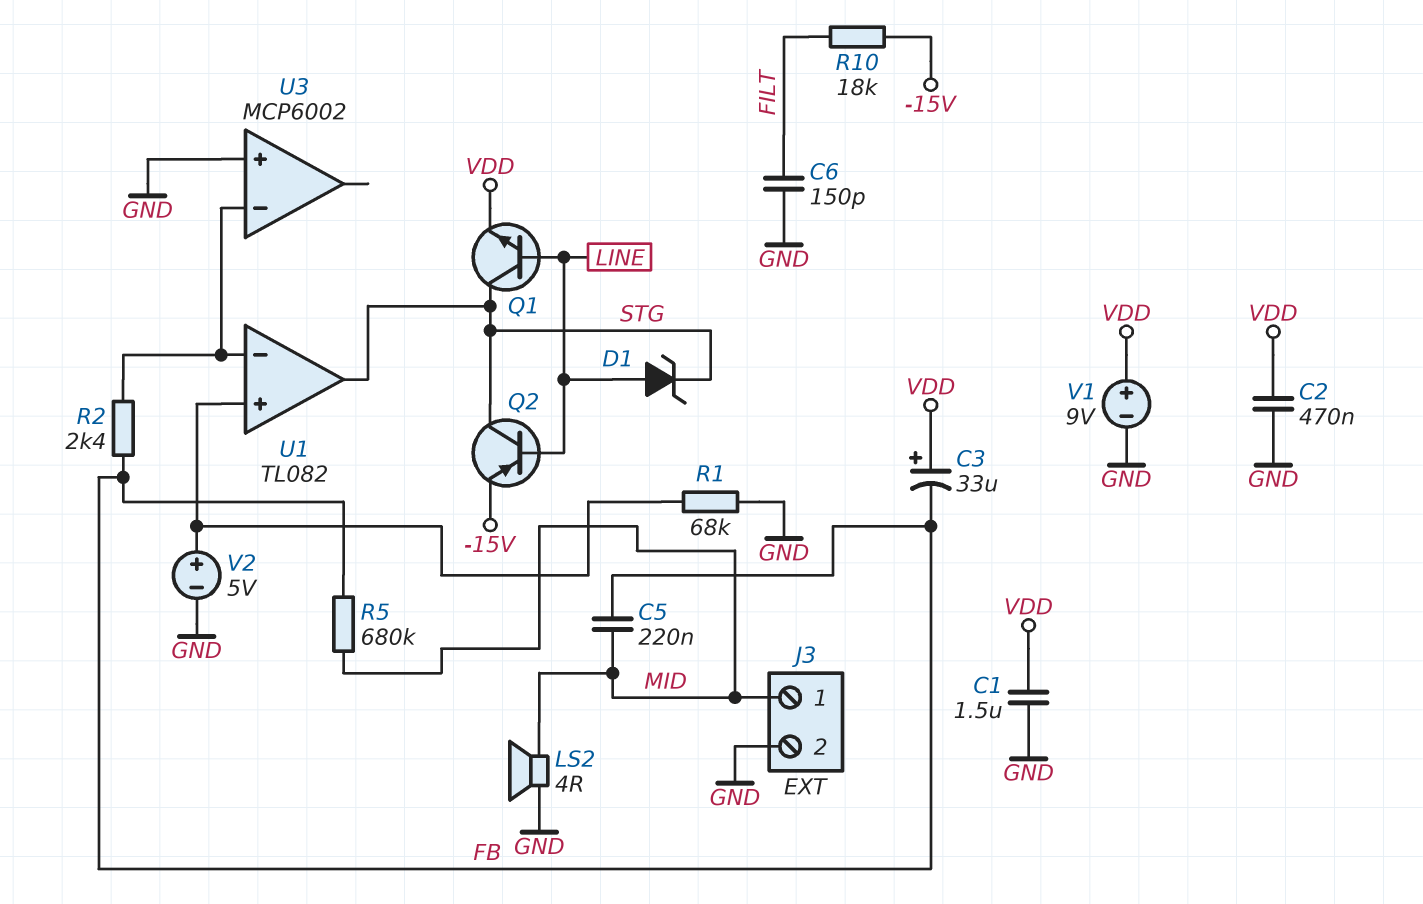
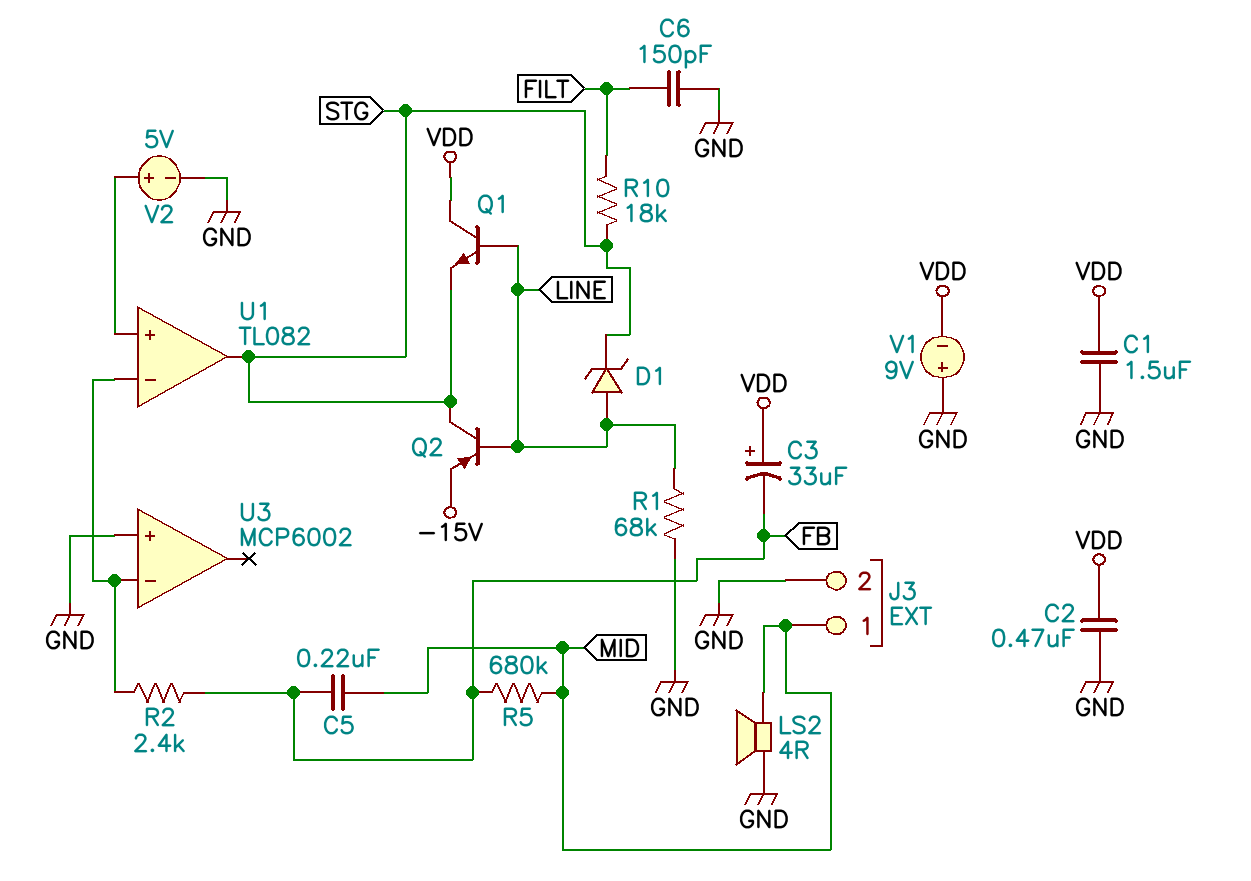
Q1: NPN (B LINE, C STG, E VDD) -> NPN (B LINE, C VDD, E STG)
R1: 68k (GND, U1/in+) -> 68k (GND, LINE)
R10: 18k (-15V, FILT) -> 18k (FILT, STG)
V1: 9V (plus VDD, minus GND) -> 9V (plus GND, minus VDD)

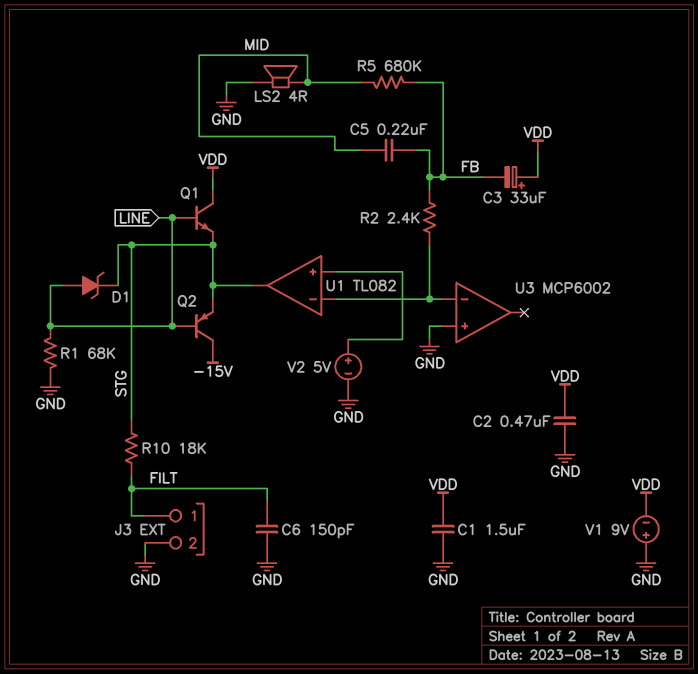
J3 pin 1: MID -> FILT
Q2: PNP (B LINE, C STG, E -15V) -> PNP (B LINE, C -15V, E STG)

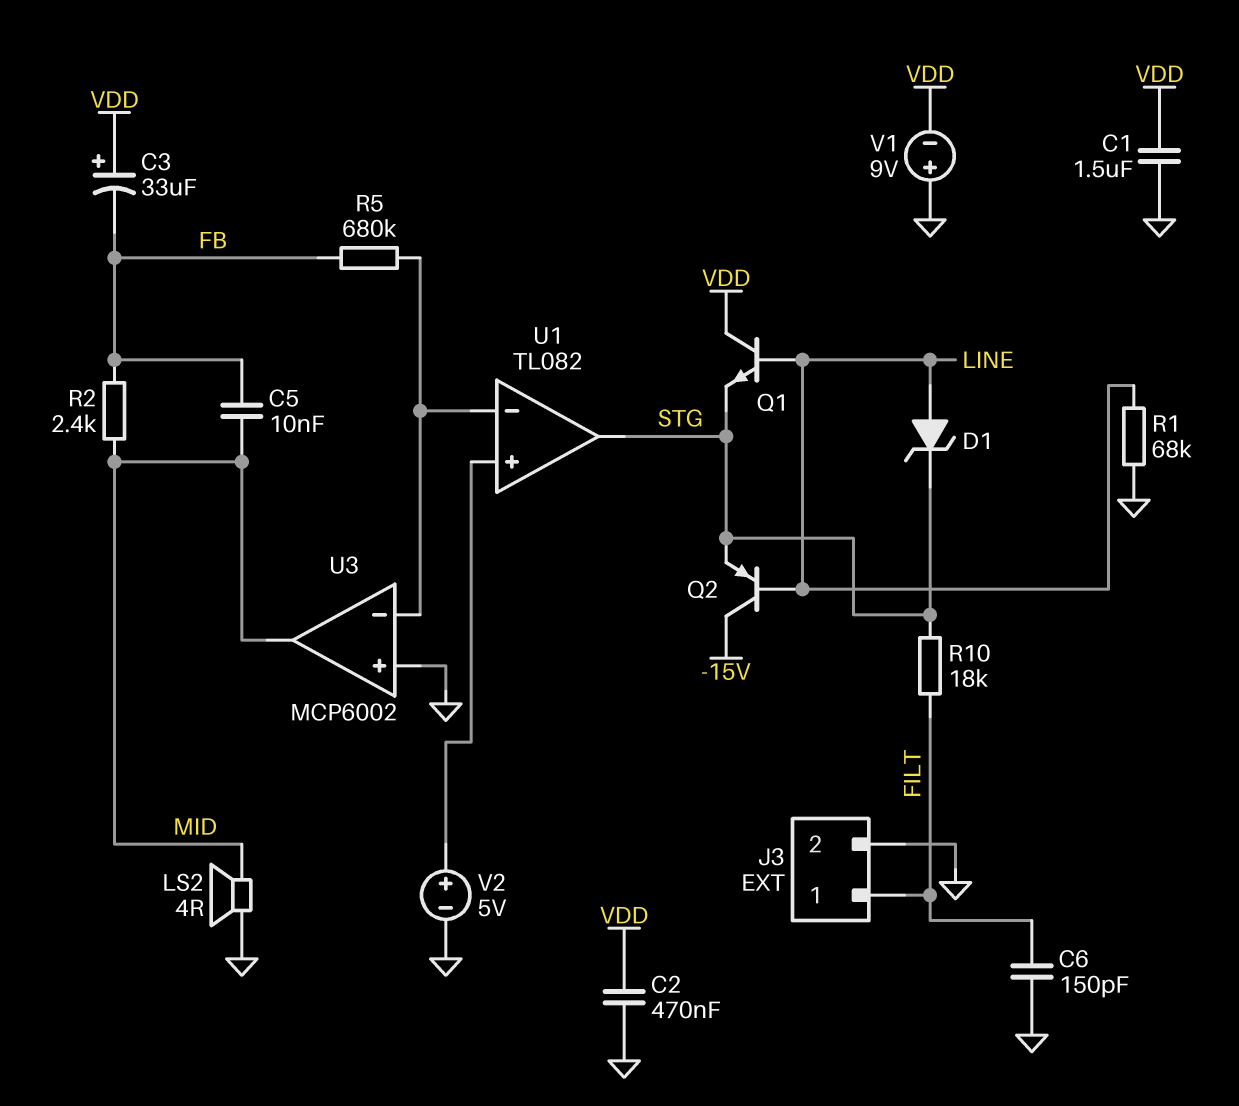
C5: 220nF (FB, MID) -> 10nF (FB, MID)
R2: 2.4k (FB, U1/in-) -> 2.4k (FB, MID)
R5: 680k (FB, MID) -> 680k (FB, U1/in-)
U3 pin out: none -> MID

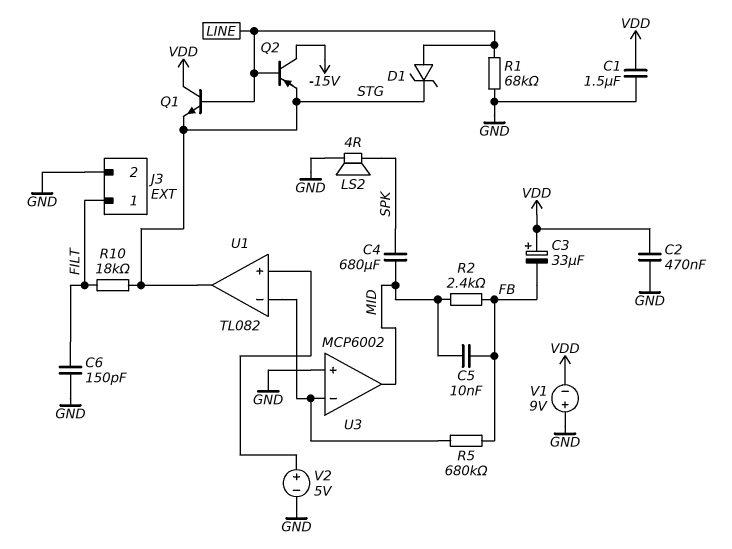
C4: none -> 680uF (MID, SPK)
LS2: speaker 4R (GND, MID) -> speaker 4R (GND, SPK)

